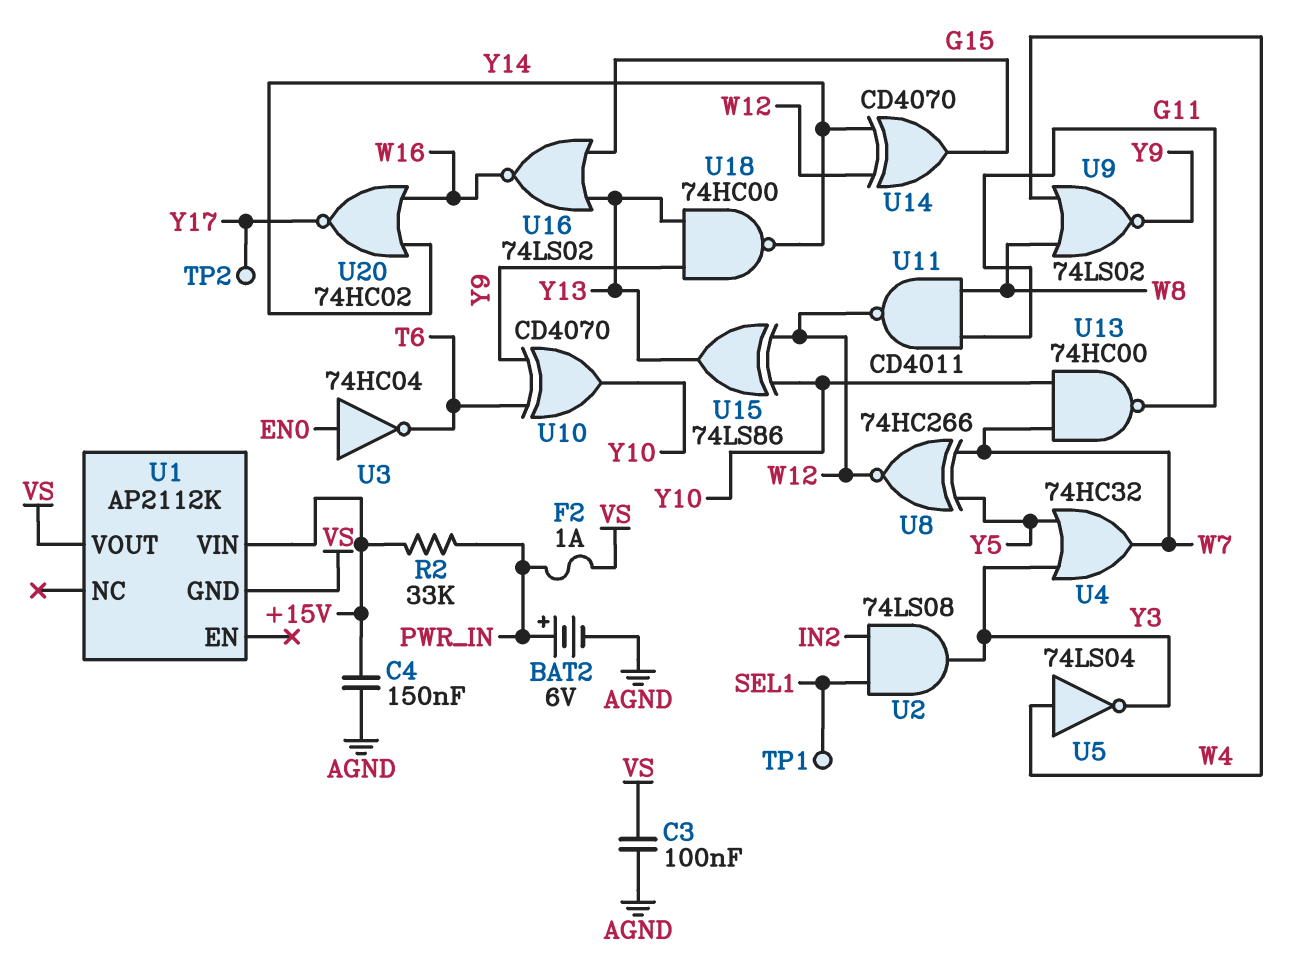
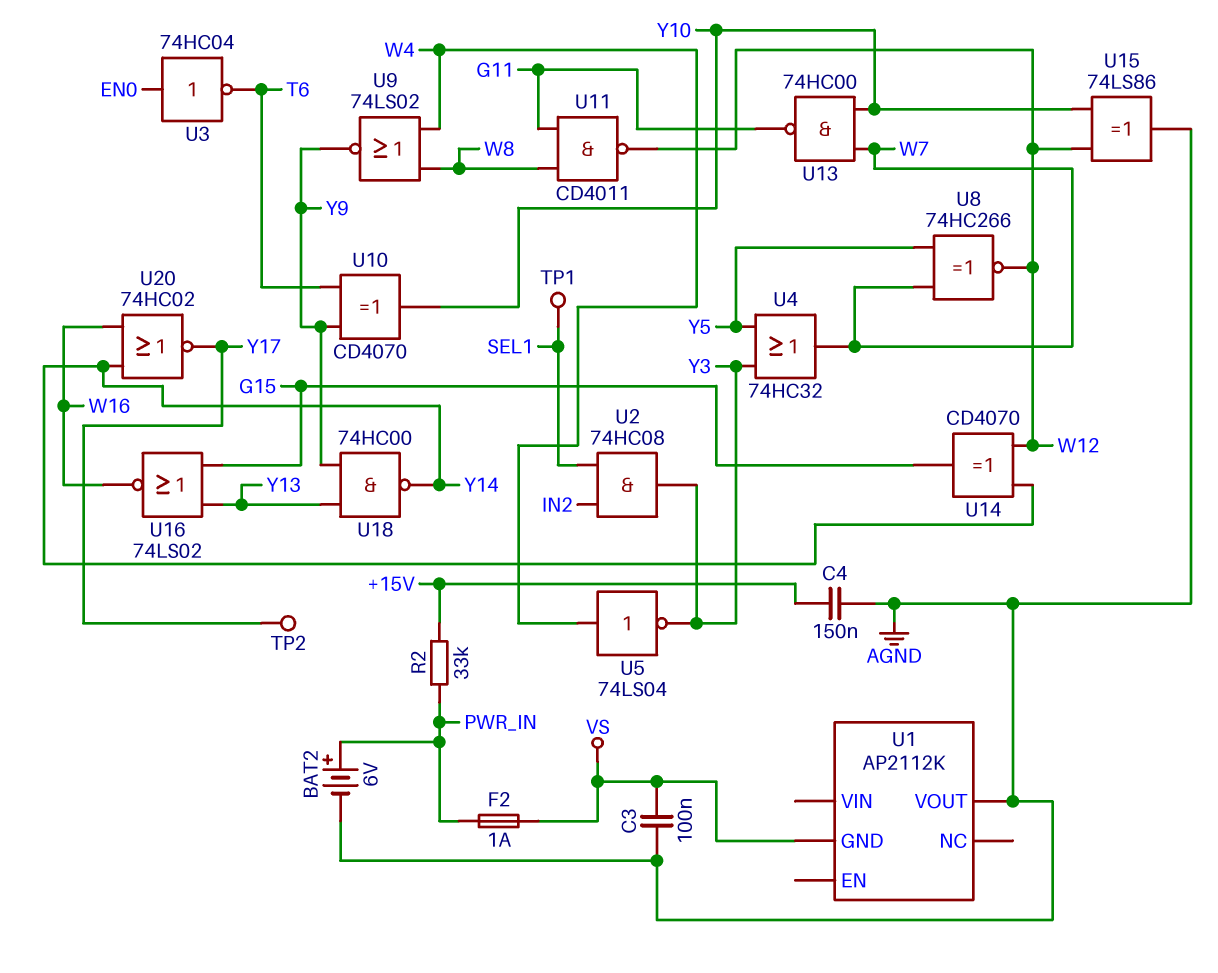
U1 pin VIN: +15V -> none
U1 pin VOUT: VS -> AGND
U2: AND 74LS08 (in IN2, in SEL1, out Y3) -> AND 74HC08 (in IN2, in SEL1, out Y3)
U15: XOR 74LS86 (in W12, in Y10, out Y13) -> XOR 74LS86 (in W12, in Y10, out AGND)

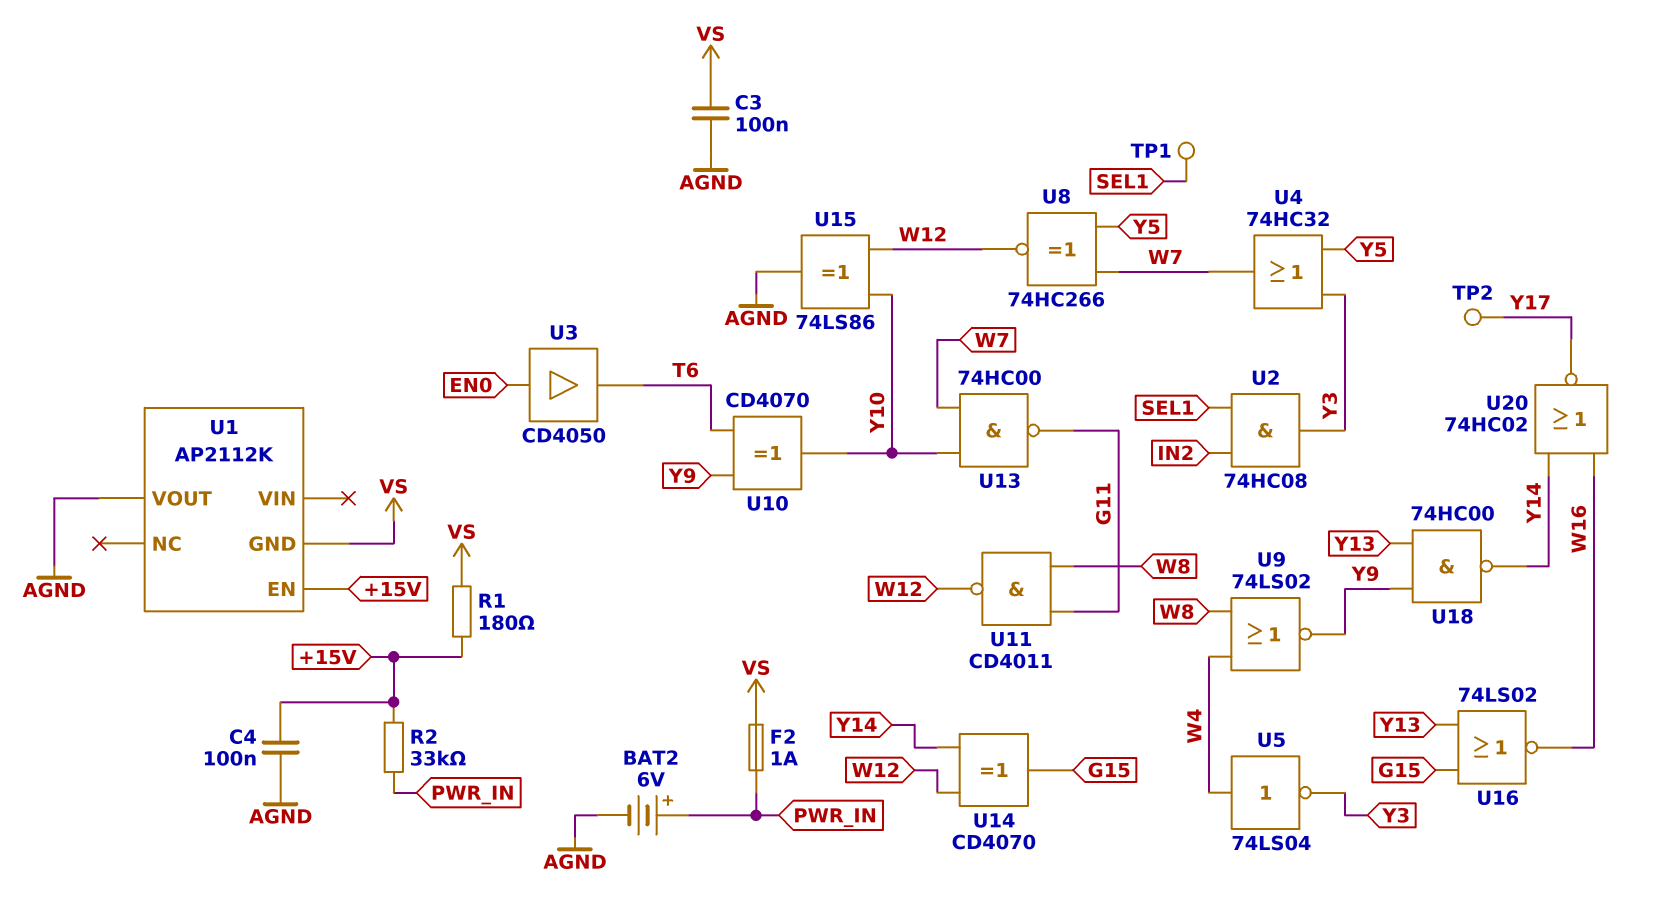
C4: 150nF (+15V, AGND) -> 100nF (+15V, AGND)
R1: none -> 180 (+15V, VS)
U1 pin EN: none -> +15V
U3: NOT 74HC04 (in EN0, out T6) -> buffer CD4050 (in EN0, out T6)

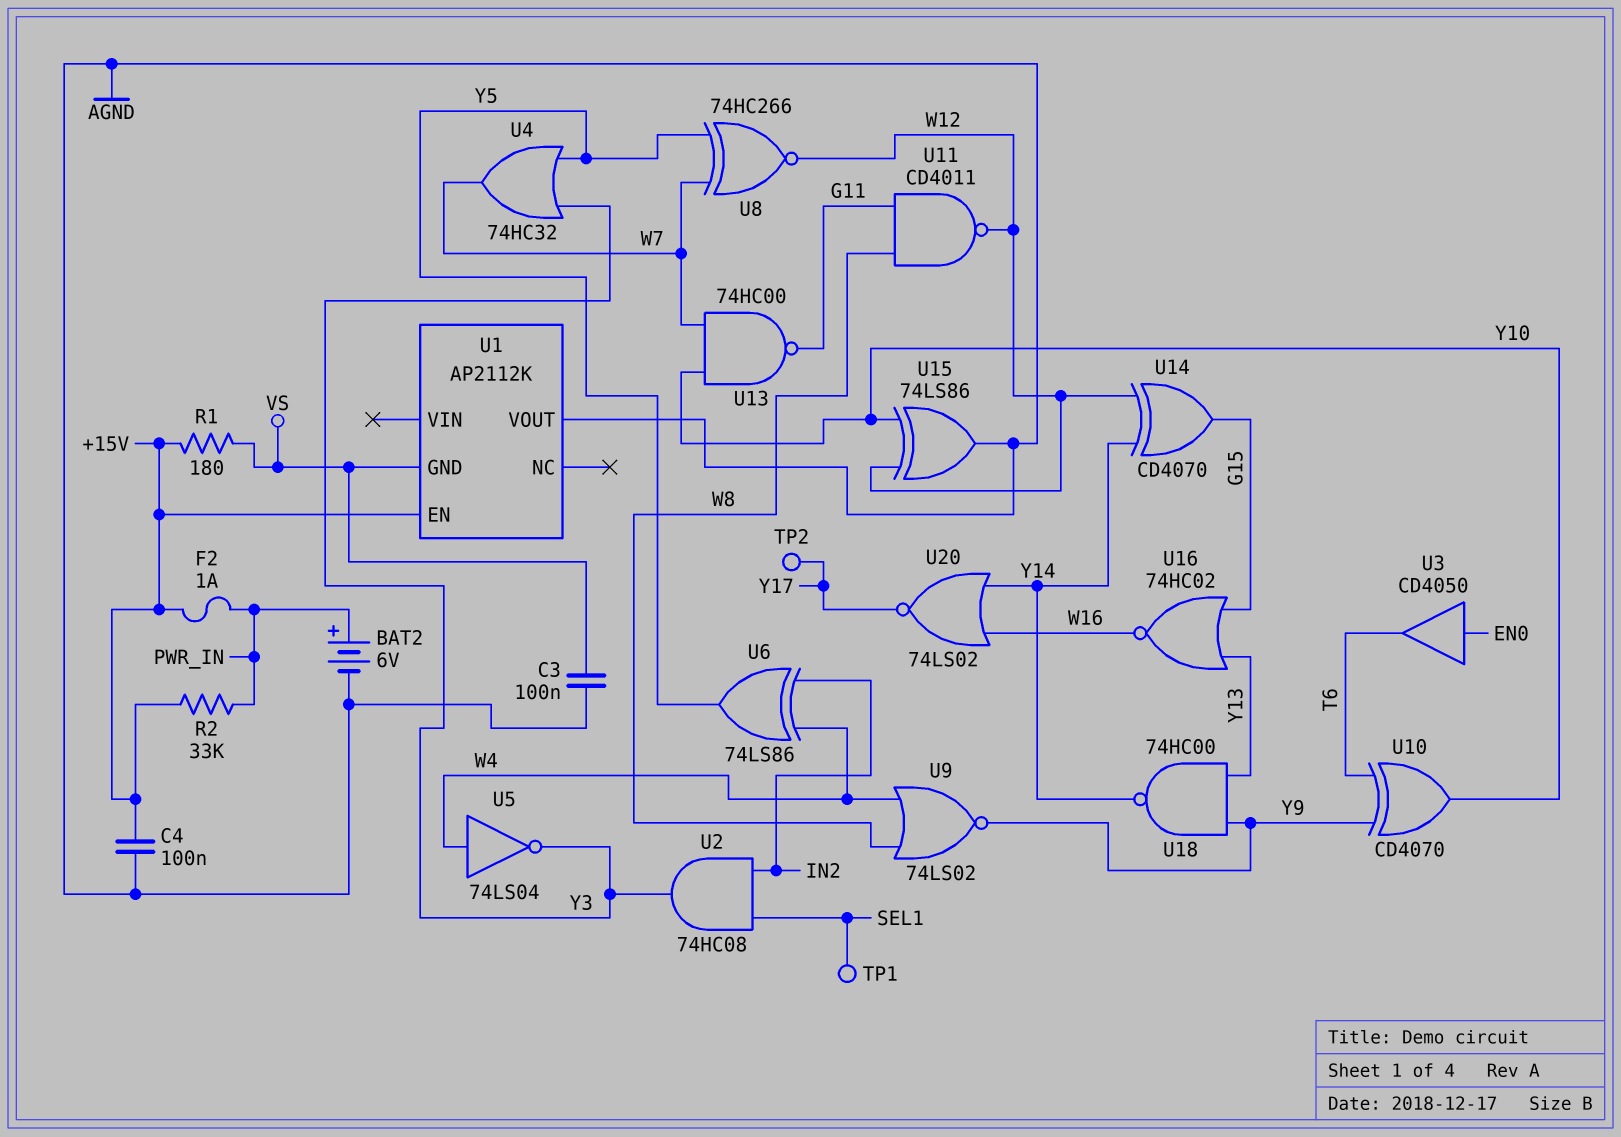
F2: 1A (PWR_IN, VS) -> 1A (+15V, PWR_IN)
U6: none -> XOR 74LS86 (in IN2, in W4, out Y5)
U16: NOR 74LS02 (in G15, in Y13, out W16) -> NOR 74HC02 (in G15, in Y13, out W16)
U20: NOR 74HC02 (in W16, in Y14, out Y17) -> NOR 74LS02 (in W16, in Y14, out Y17)

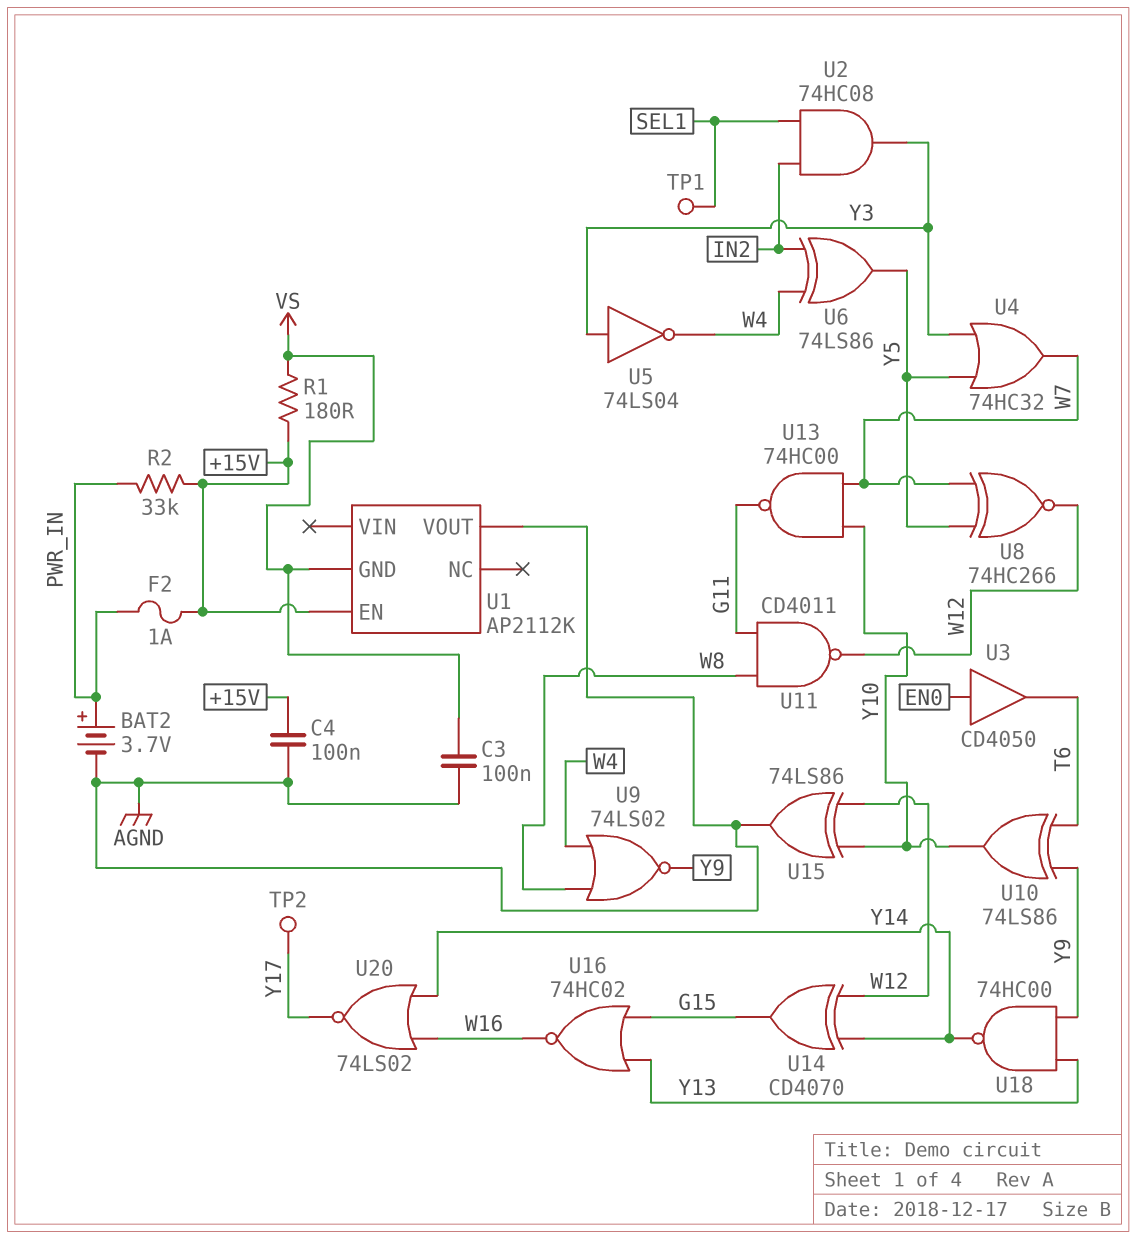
BAT2: 6V (plus PWR_IN, minus AGND) -> 3.7V (plus PWR_IN, minus AGND)
U5: NOT 74LS04 (in W4, out Y3) -> NOT 74LS04 (in Y3, out W4)
U10: XOR CD4070 (in T6, in Y9, out Y10) -> XOR 74LS86 (in T6, in Y9, out Y10)

